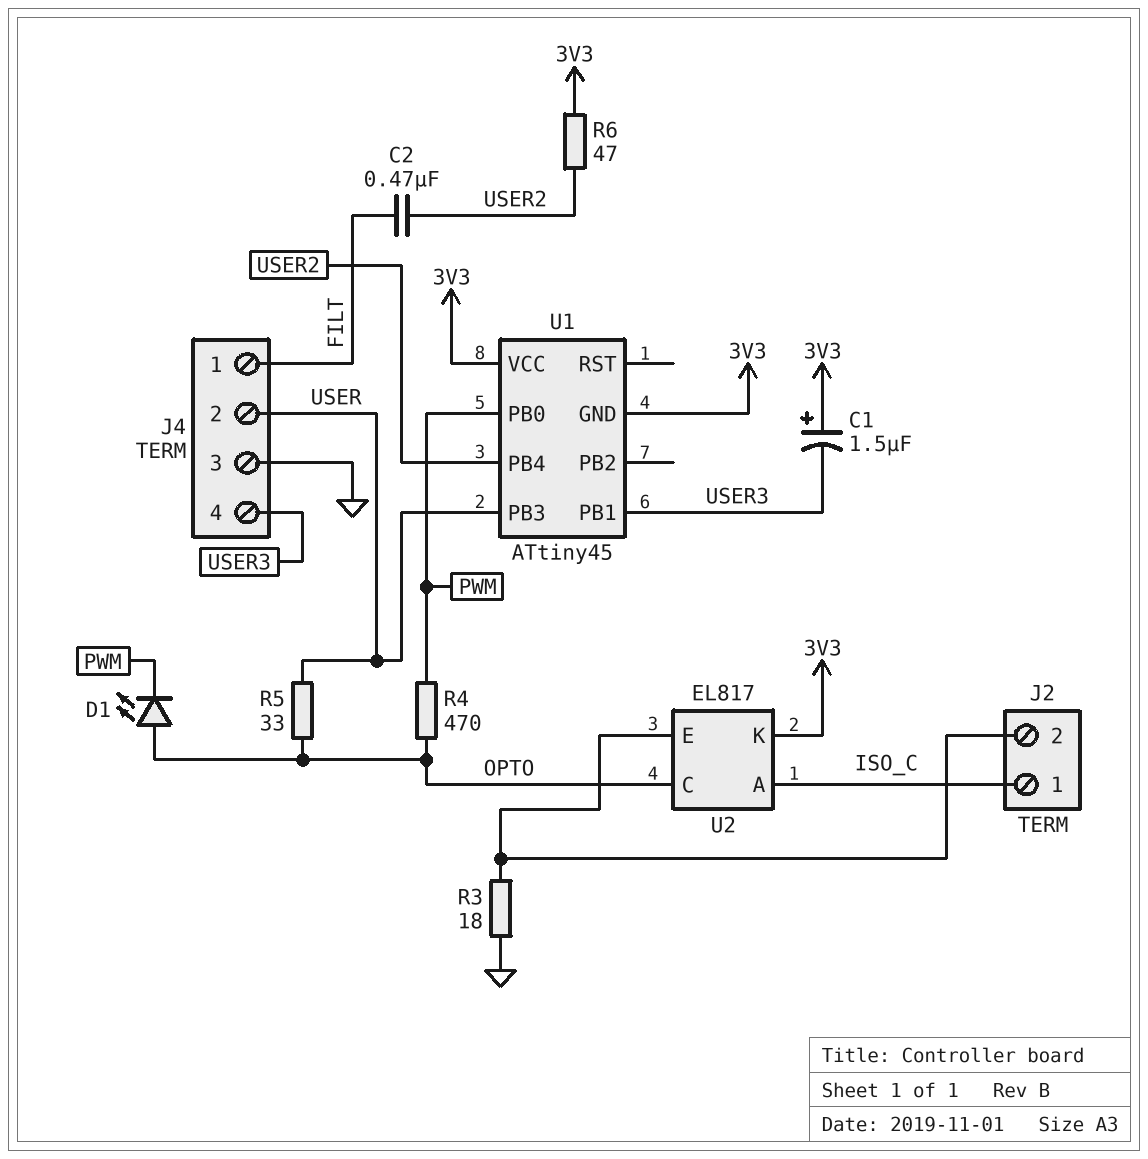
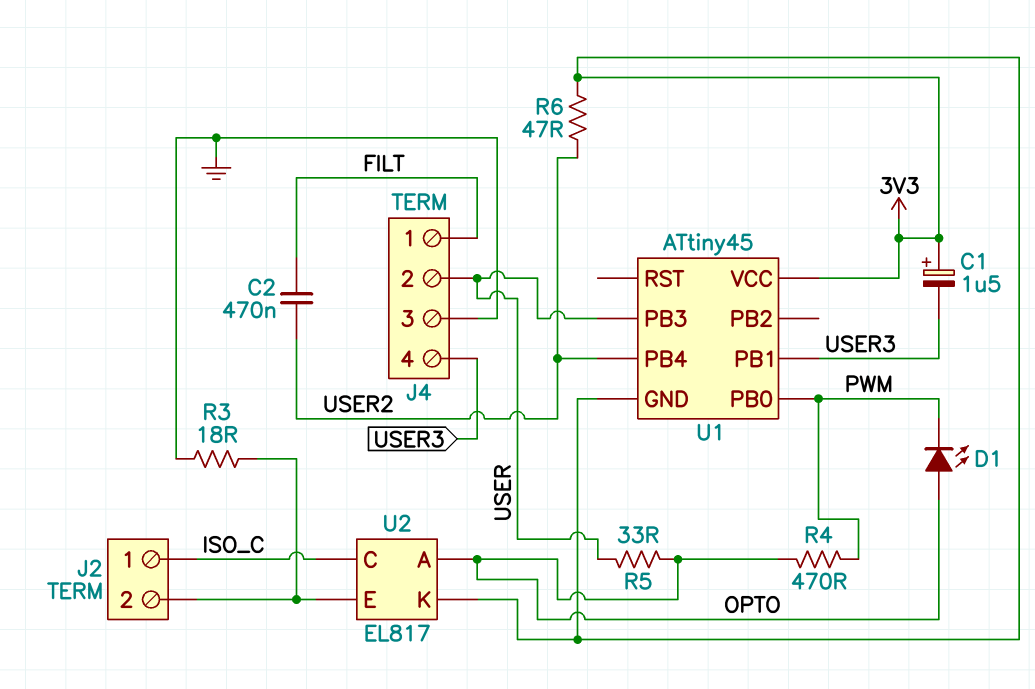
U2 pin A: ISO_C -> OPTO
U2 pin C: OPTO -> ISO_C

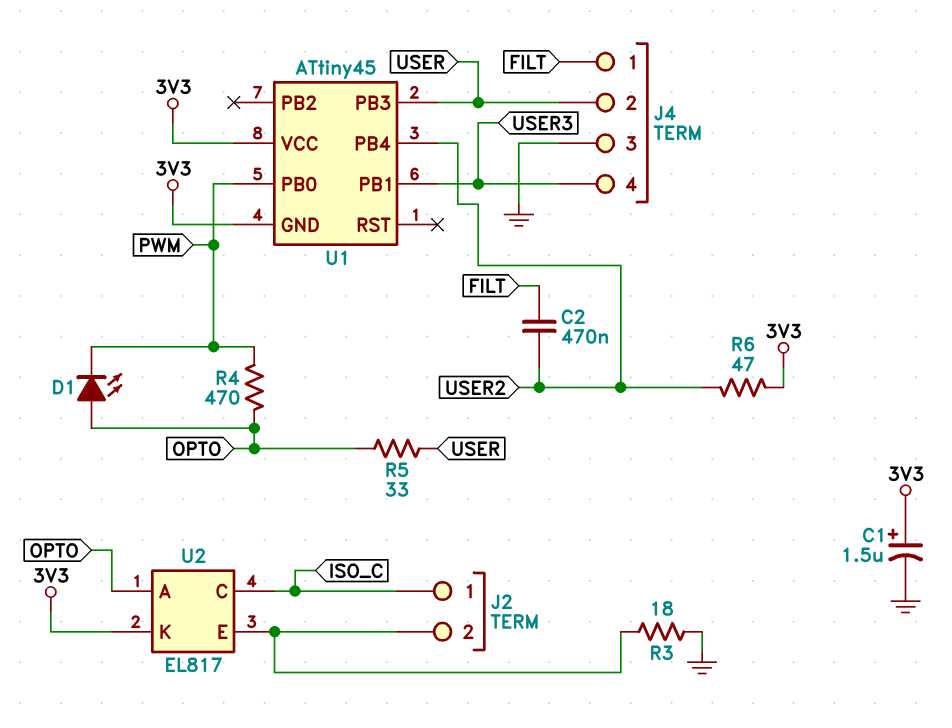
C1: 1.5uF (plus 3V3, minus USER3) -> 1.5uF (plus 3V3, minus GND)

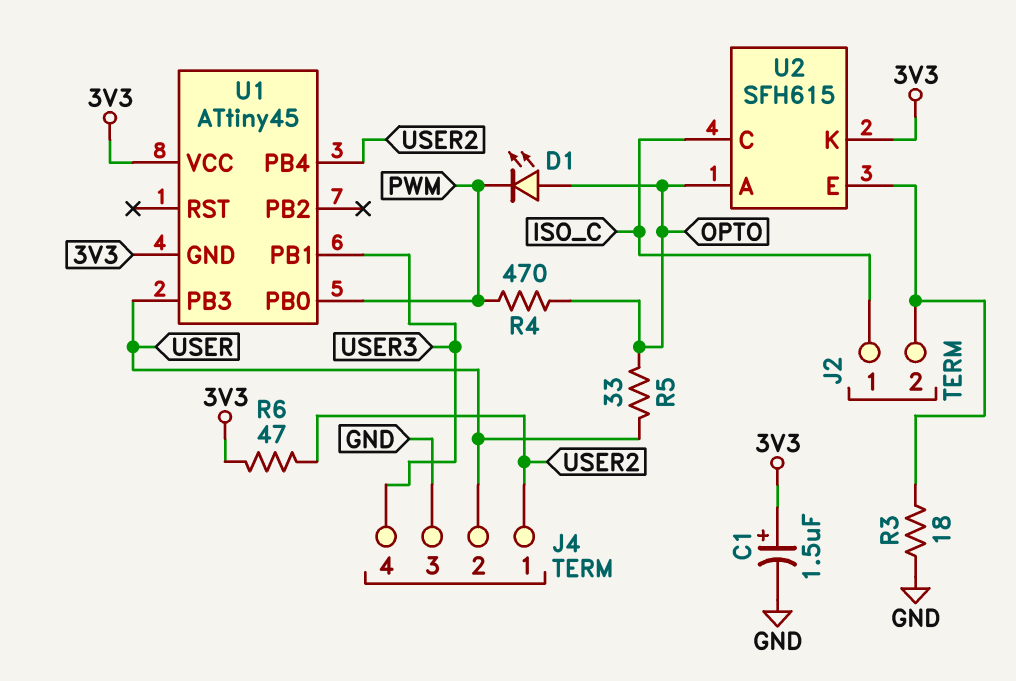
C2: 470nF (FILT, USER2) -> none
J4 pin 1: FILT -> USER2
U2: EL817 -> SFH615

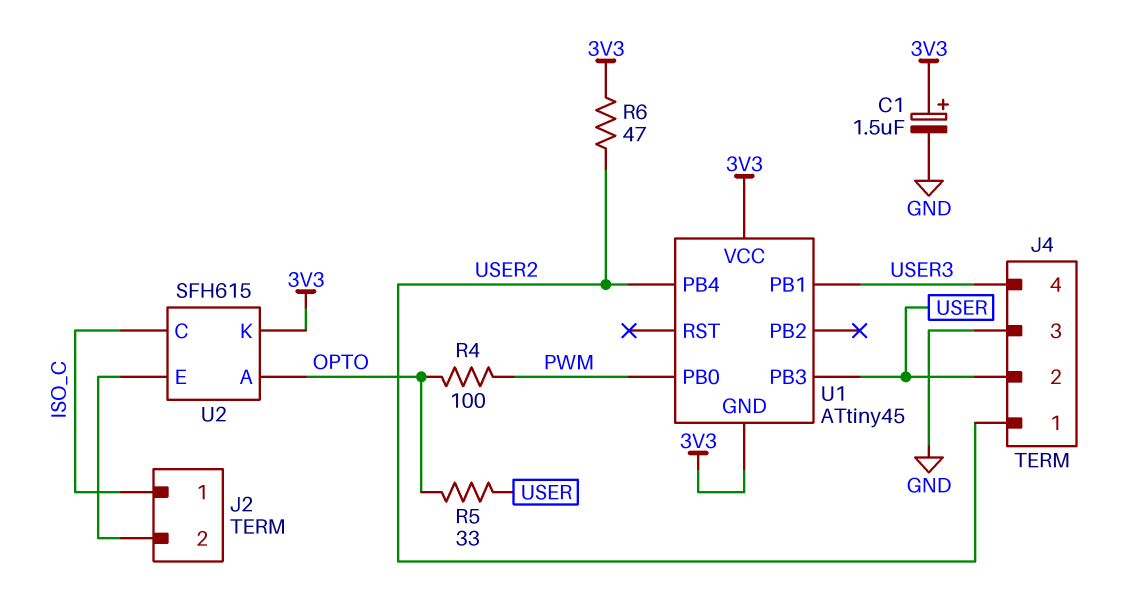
D1: LED (A OPTO, K PWM) -> none
R3: 18 (GND, J2/2) -> none
R4: 470 (OPTO, PWM) -> 100 (OPTO, PWM)

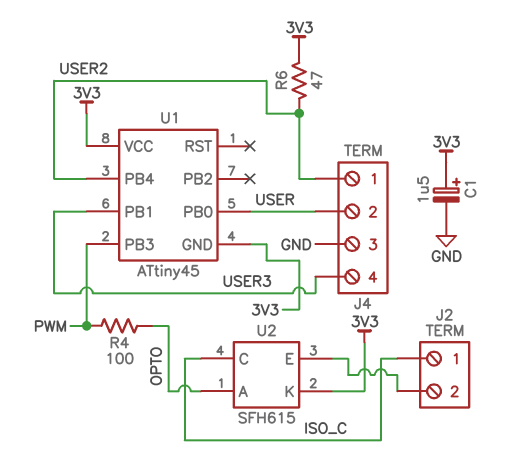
R5: 33 (OPTO, USER) -> none
U1 pin PB0: PWM -> USER
U1 pin PB3: USER -> PWM

